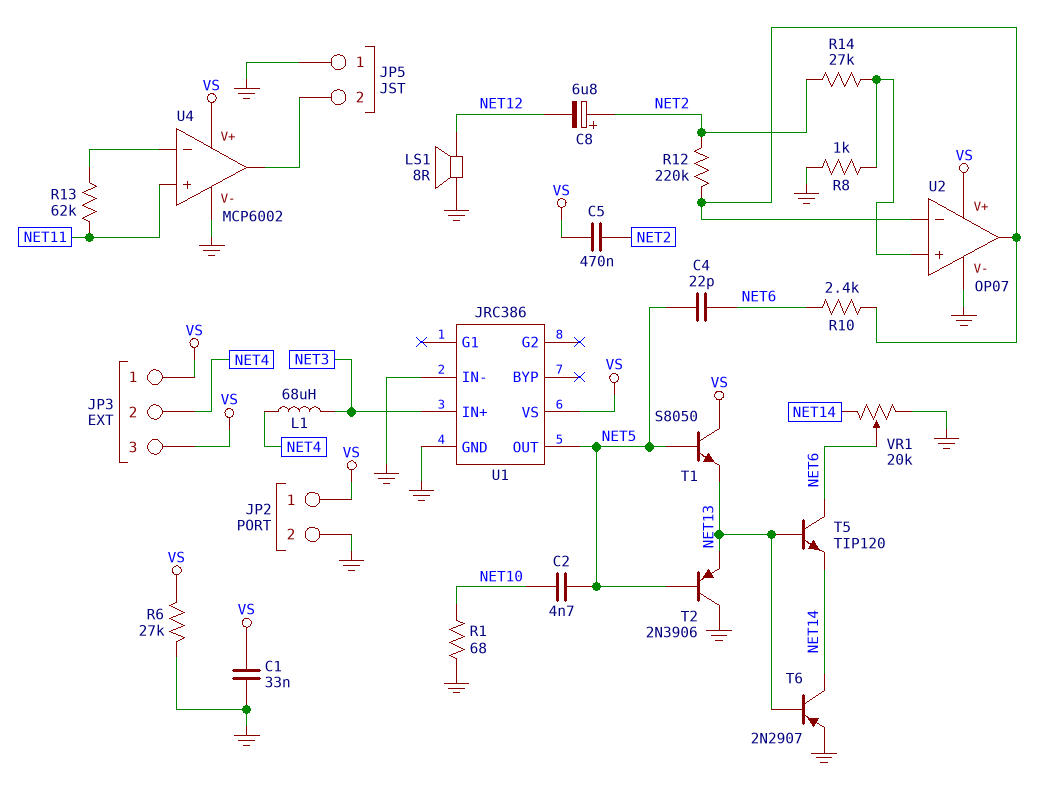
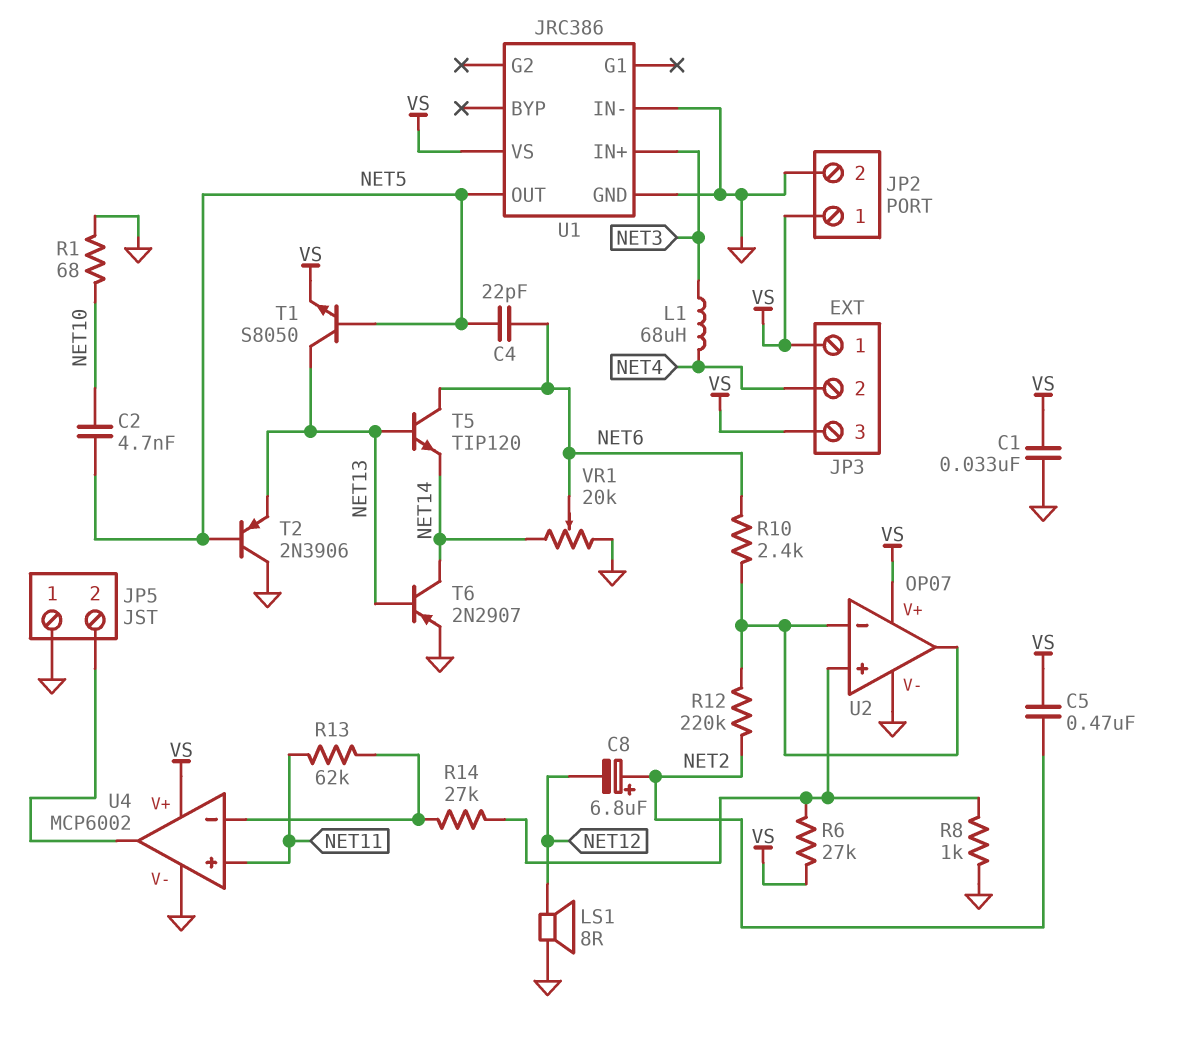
R6: 27k (GND, VS) -> 27k (U2/in+, VS)
R14: 27k (NET2, U2/in+) -> 27k (U2/in+, U4/in-)
T1: NPN S8050 (B NET5, C VS, E NET13) -> NPN S8050 (B NET5, C NET13, E VS)

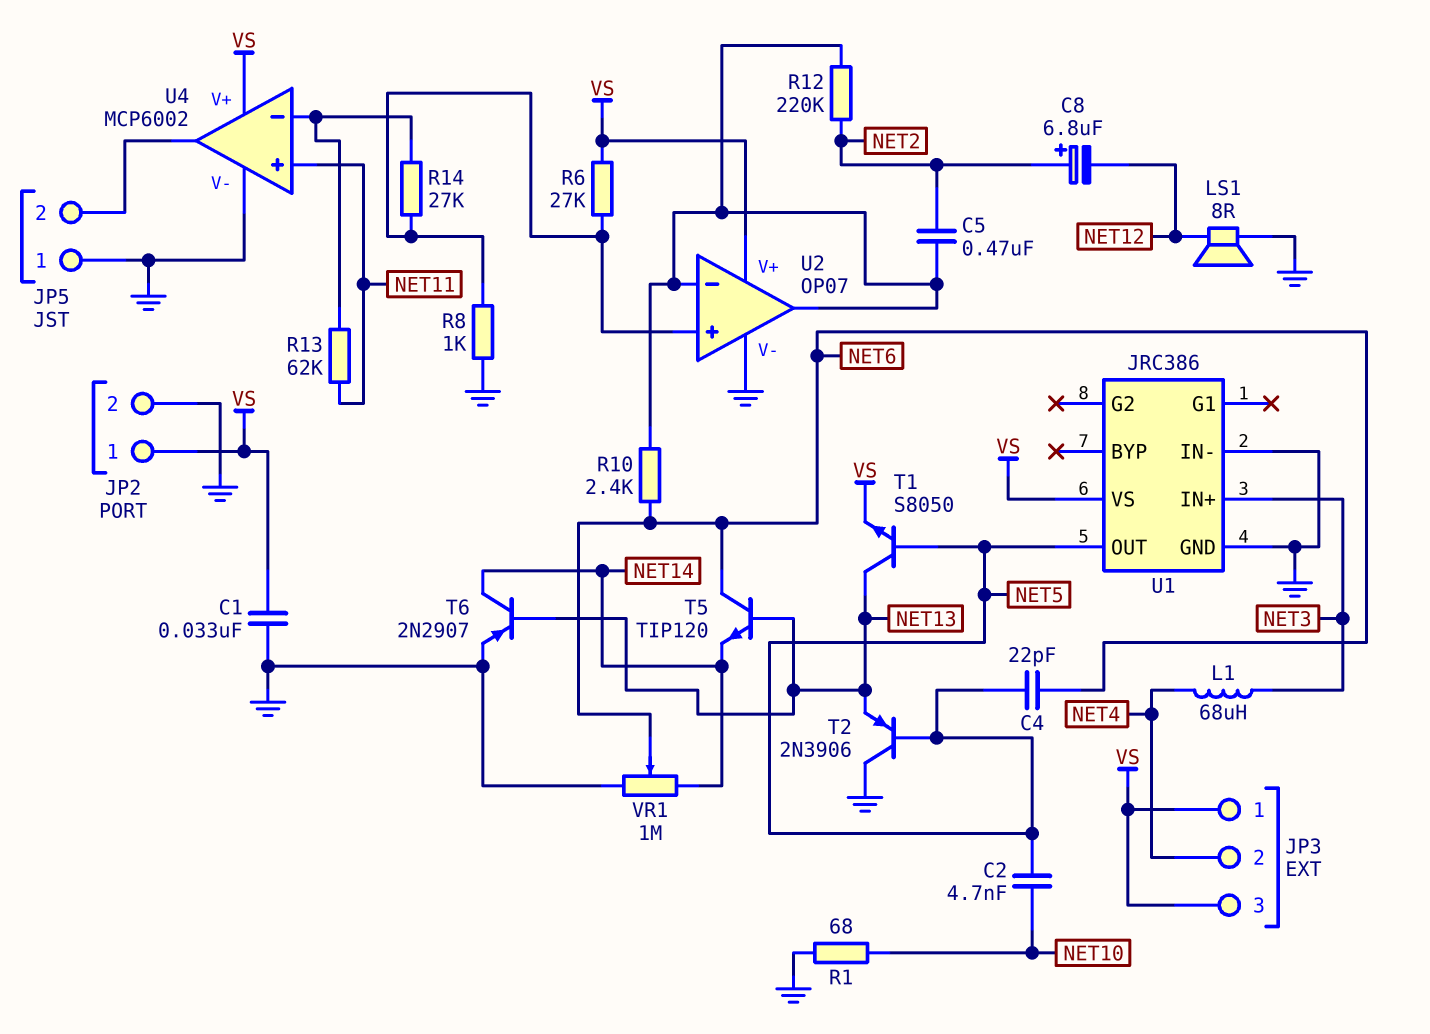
C5: 470nF (NET2, VS) -> 470nF (NET2, U2/in-)
VR1: 20k (GND, NET14, wiper NET6) -> 1M (GND, NET14, wiper NET6)

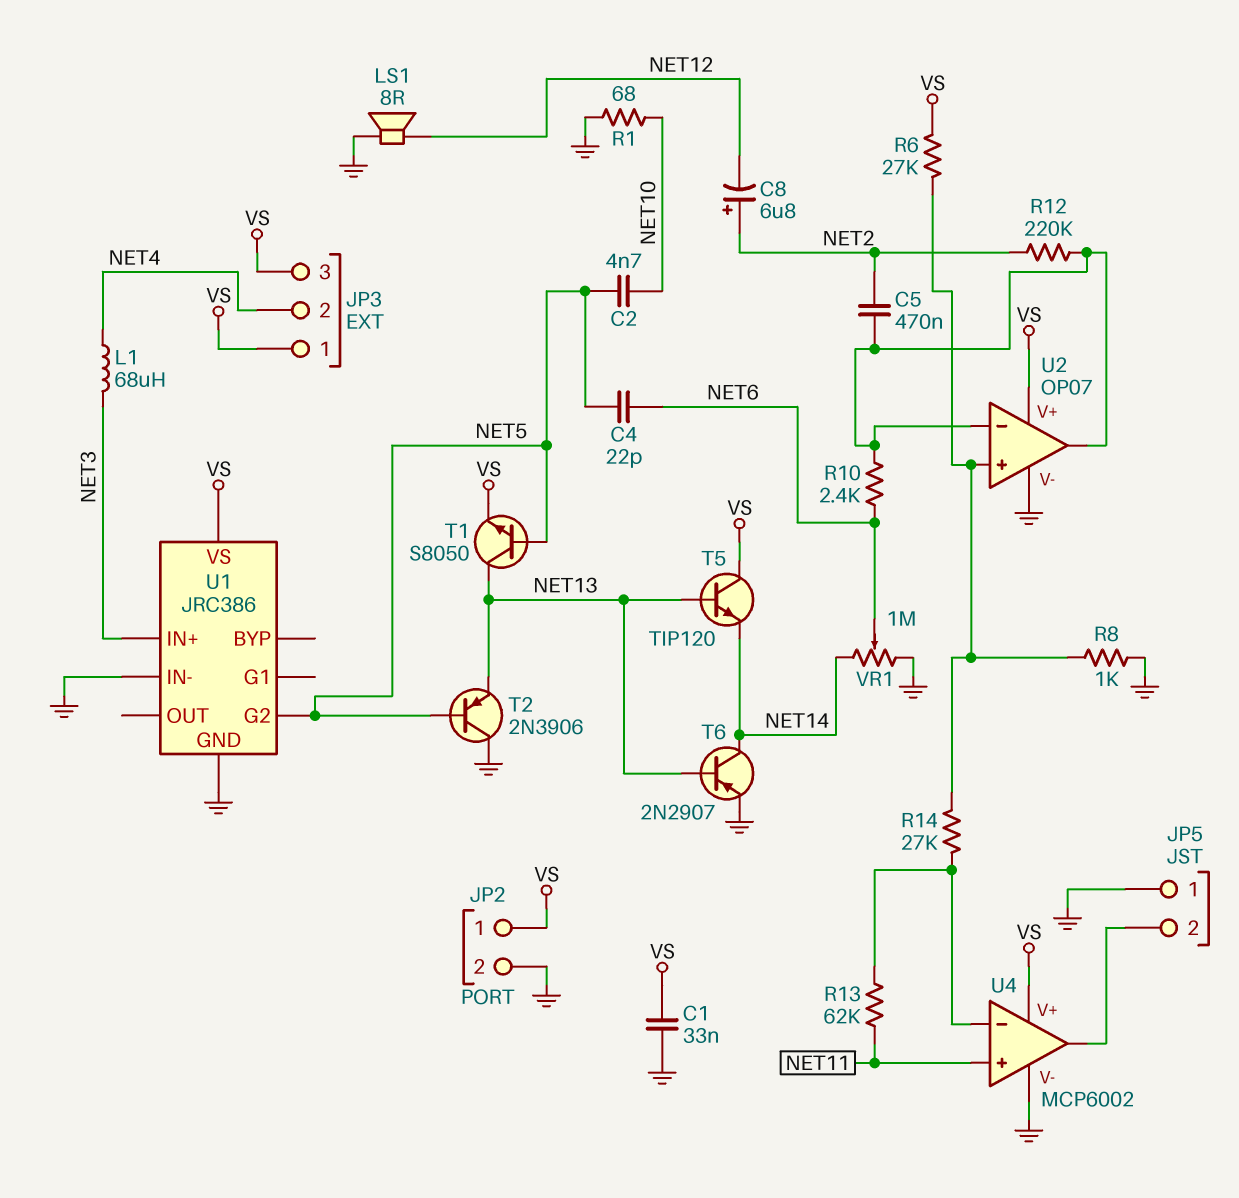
T5: NPN TIP120 (B NET13, C NET6, E NET14) -> NPN TIP120 (B NET13, C VS, E NET14)
U1 pin G2: none -> NET5
U1 pin OUT: NET5 -> none

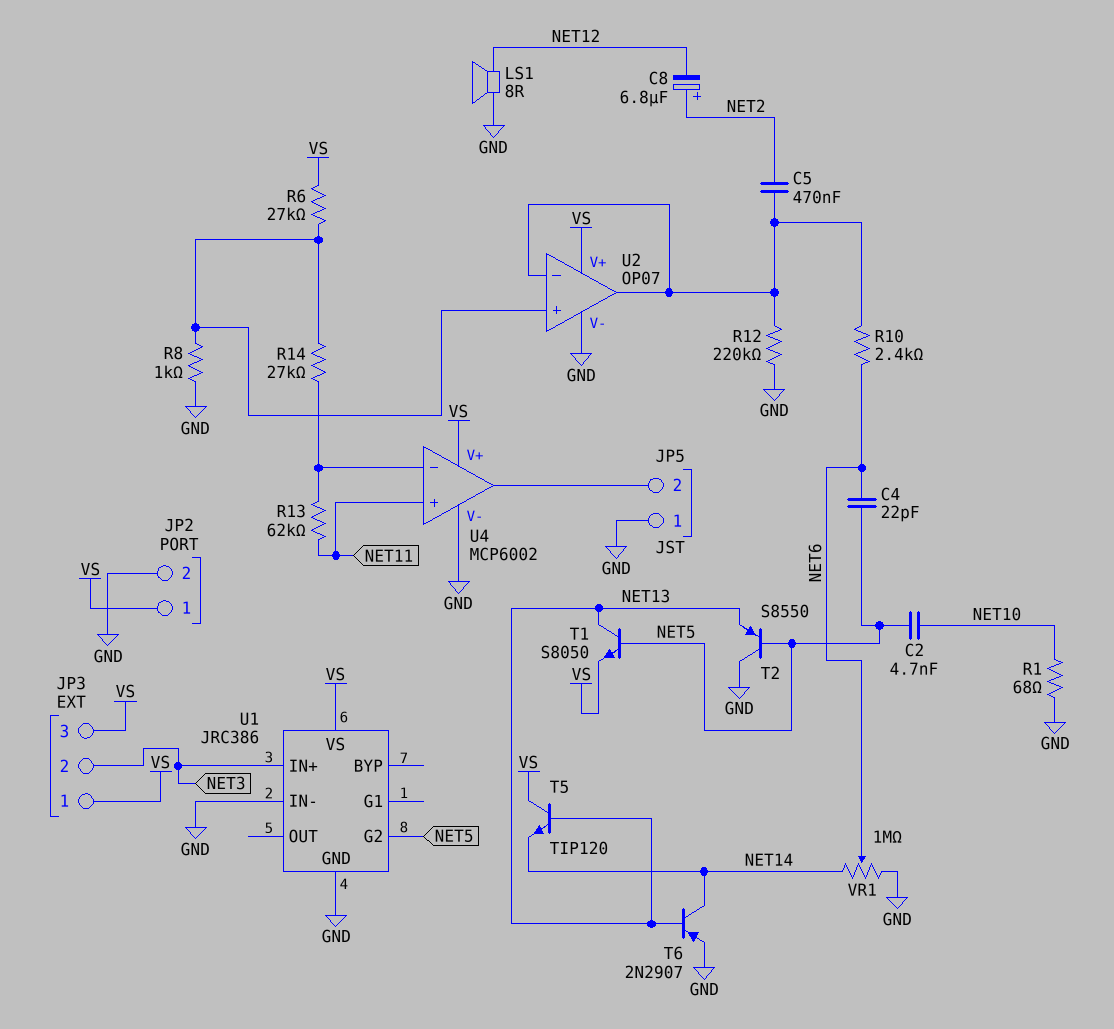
C1: 33nF (GND, VS) -> none
JP3 pin 2: NET4 -> NET3
L1: 68uH (NET3, NET4) -> none
R12: 220k (NET2, U2/in-) -> 220k (GND, U2/in-)
T2: PNP 2N3906 (B NET5, C GND, E NET13) -> PNP S8550 (B NET5, C GND, E NET13)

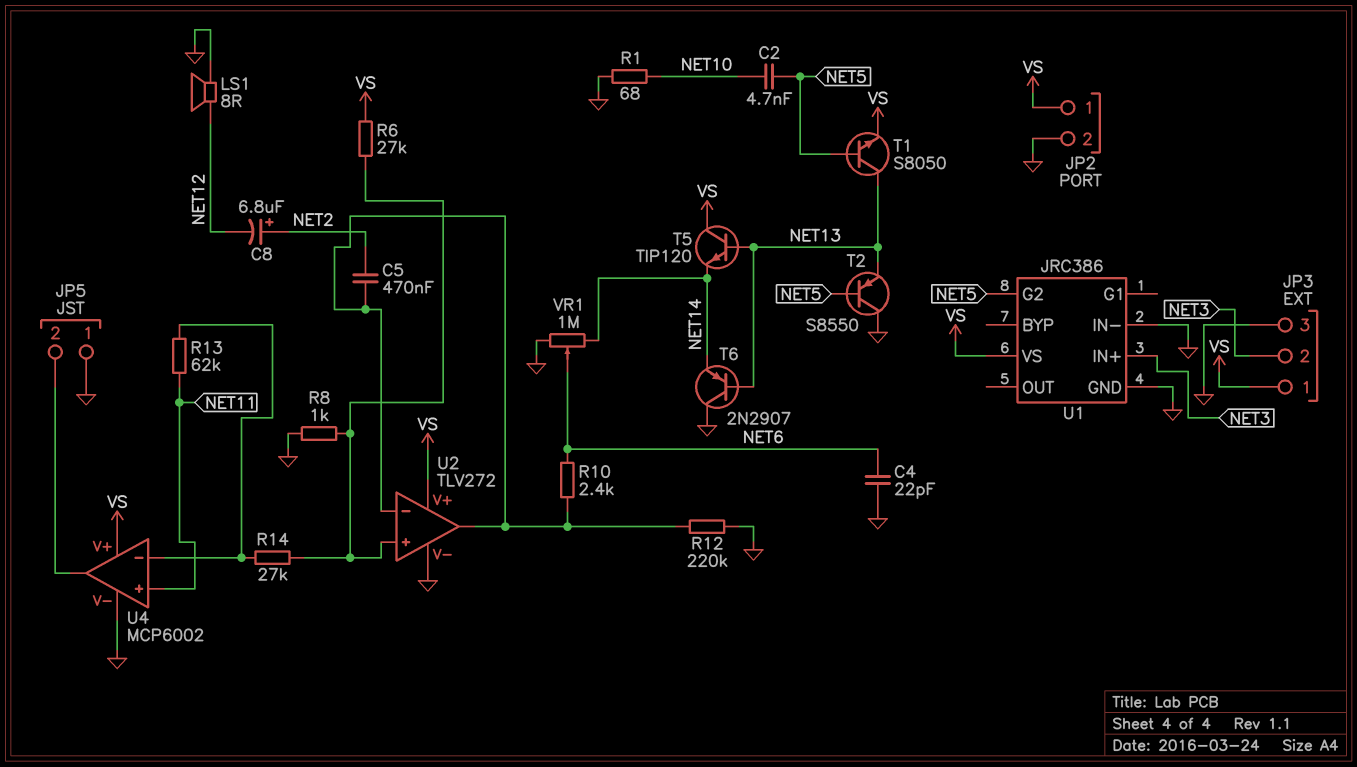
C4: 22pF (NET5, NET6) -> 22pF (GND, NET6)
JP3 pin 3: VS -> GND
T6: PNP 2N2907 (B NET13, C NET14, E GND) -> PNP 2N2907 (B NET13, C GND, E NET14)
U2: OP07 -> TLV272

